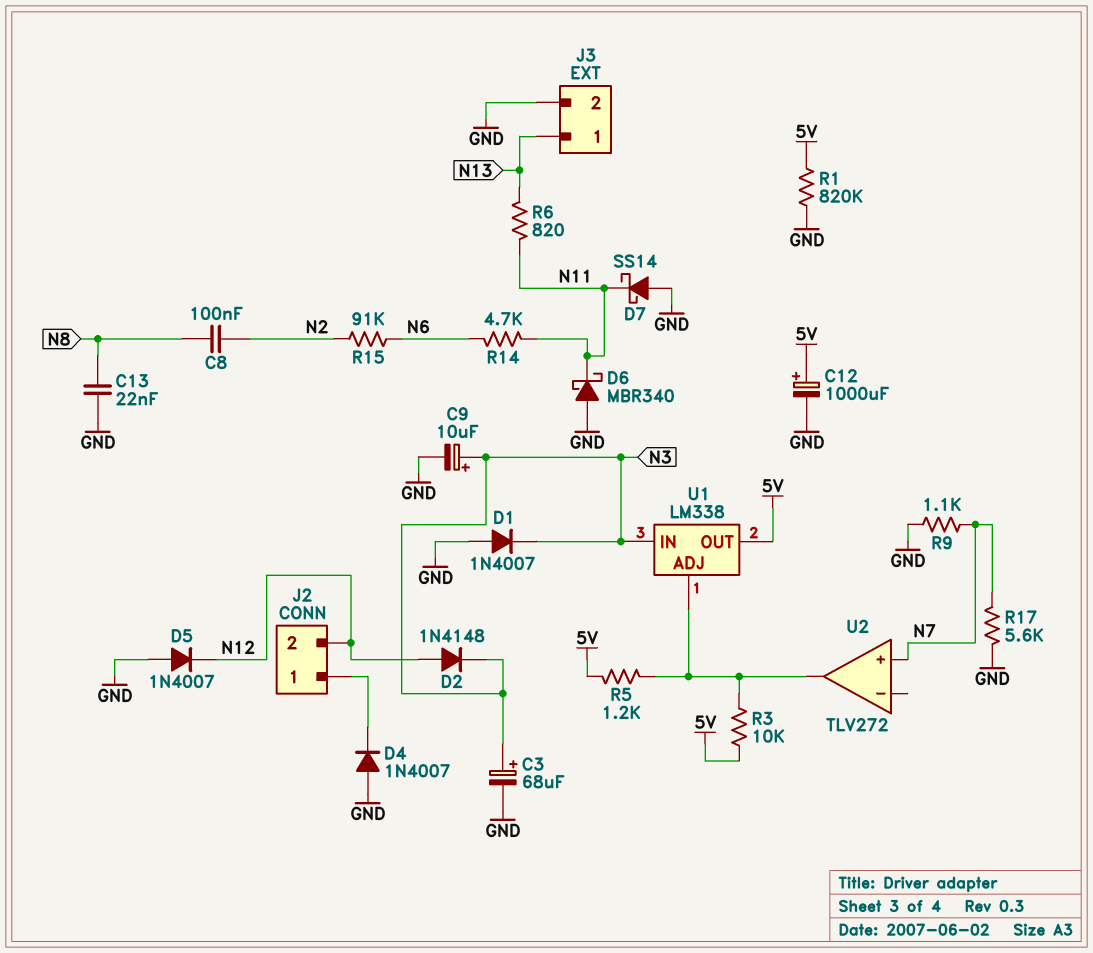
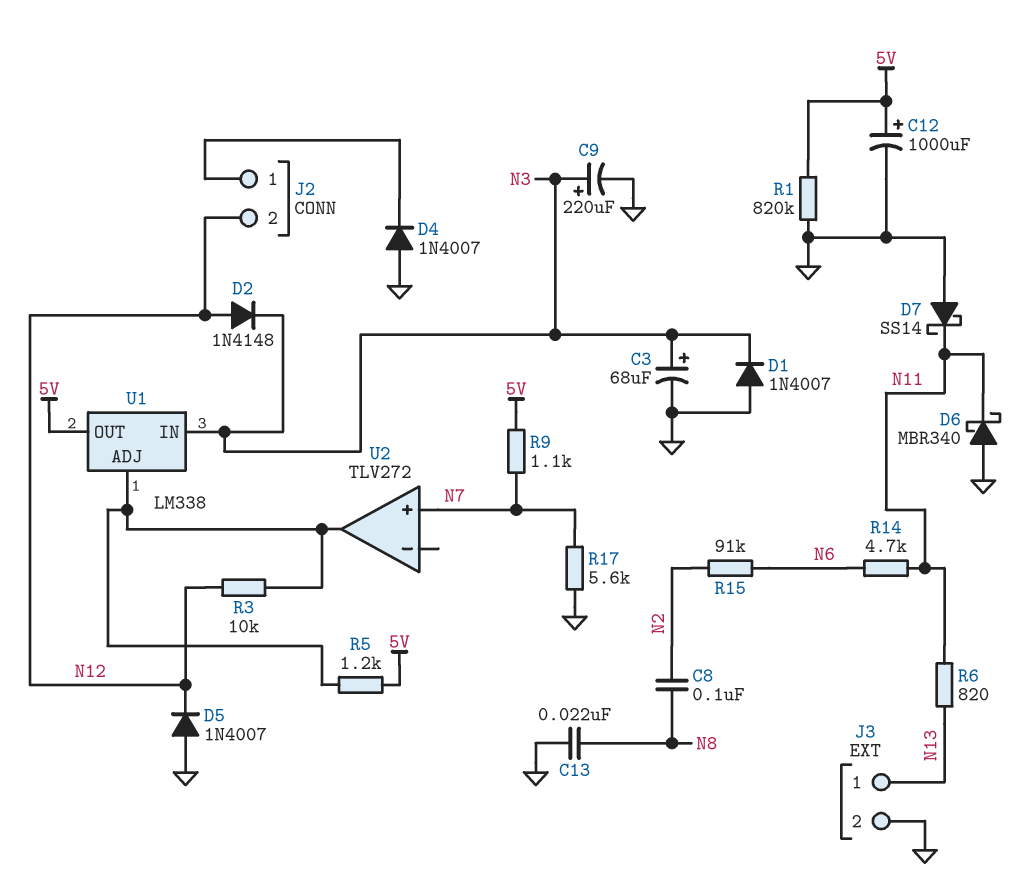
C9: 10uF (plus N3, minus GND) -> 220uF (plus N3, minus GND)
R3: 10k (5V, U1/ADJ) -> 10k (N12, U1/ADJ)
R9: 1.1k (GND, N7) -> 1.1k (5V, N7)

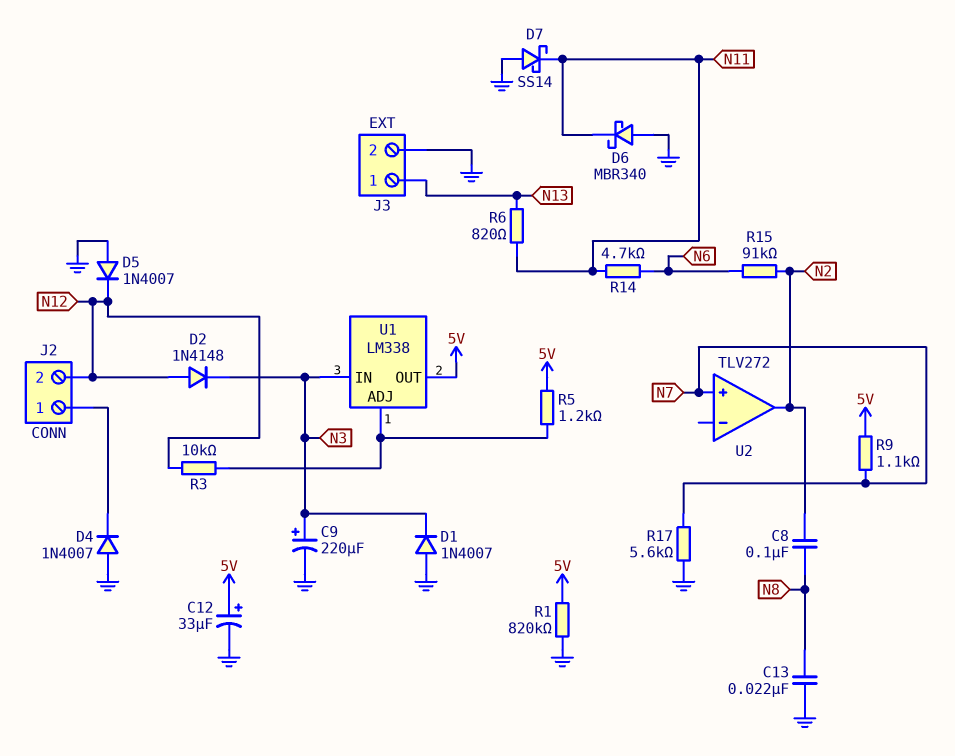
C3: 68uF (plus N3, minus GND) -> none
C12: 1000uF (plus 5V, minus GND) -> 33uF (plus 5V, minus GND)
U2 pin out: U1/ADJ -> N2

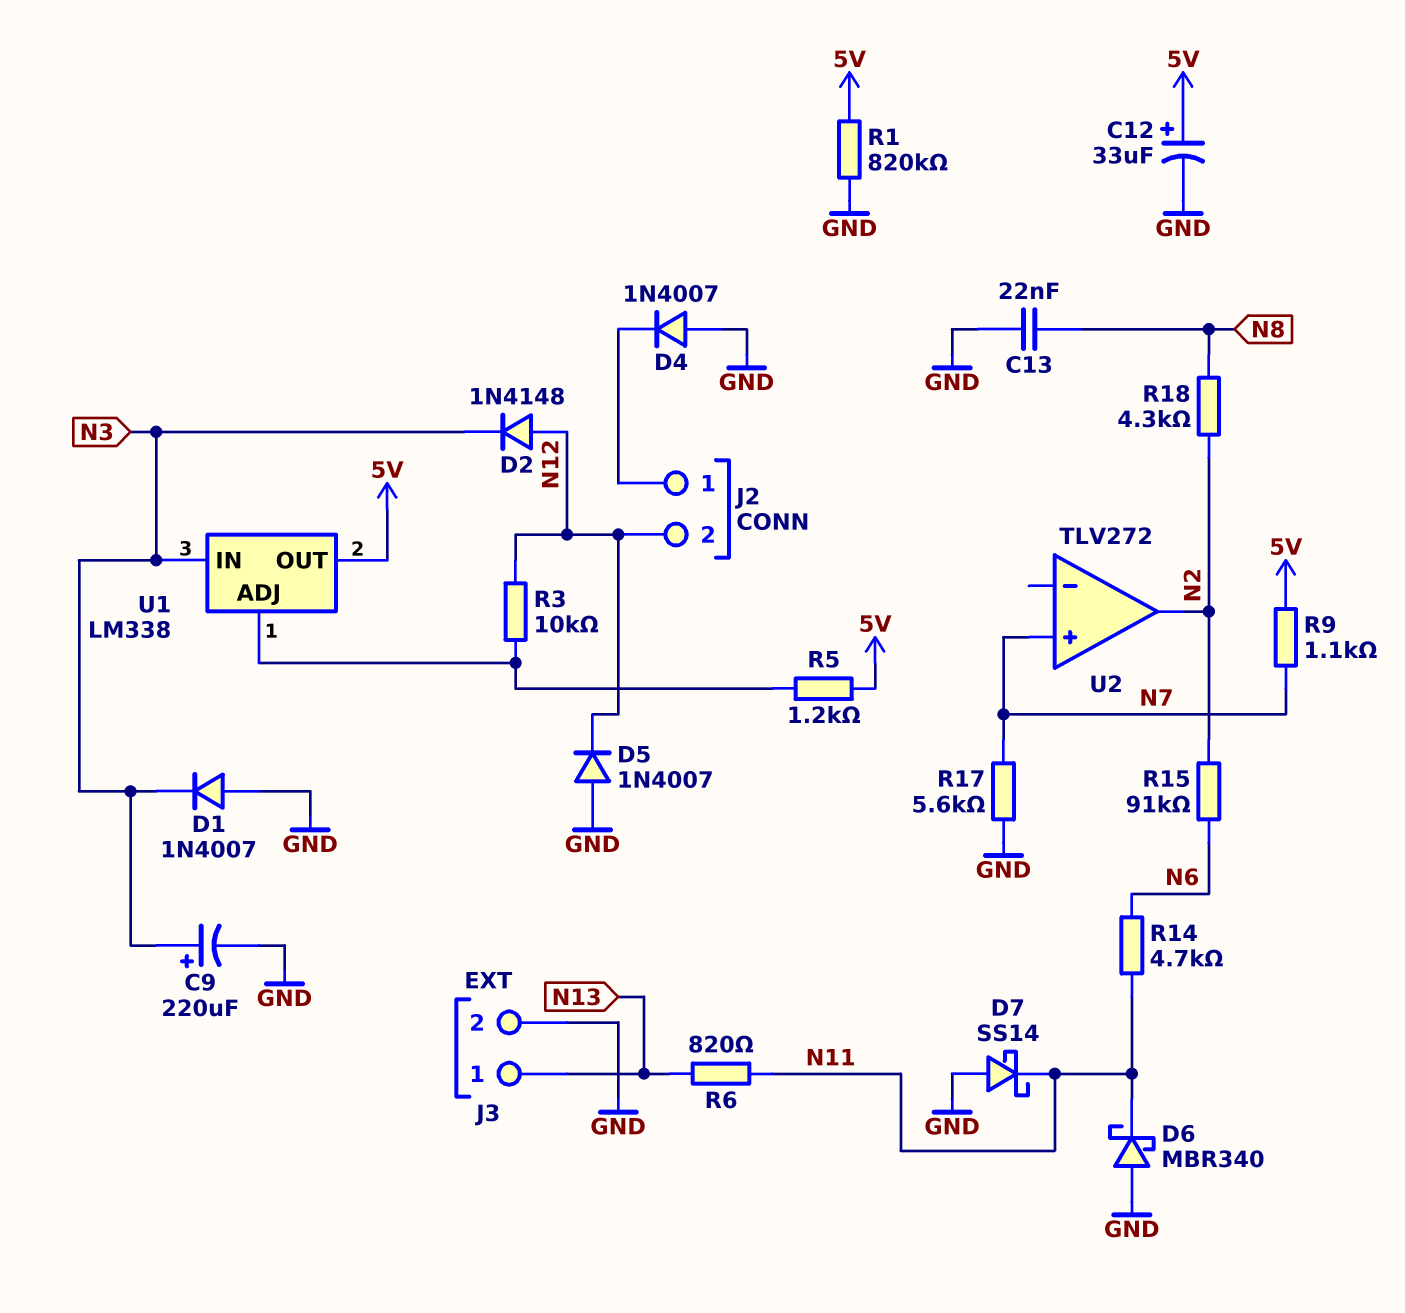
C8: 100nF (N2, N8) -> none
R18: none -> 4.3k (N2, N8)

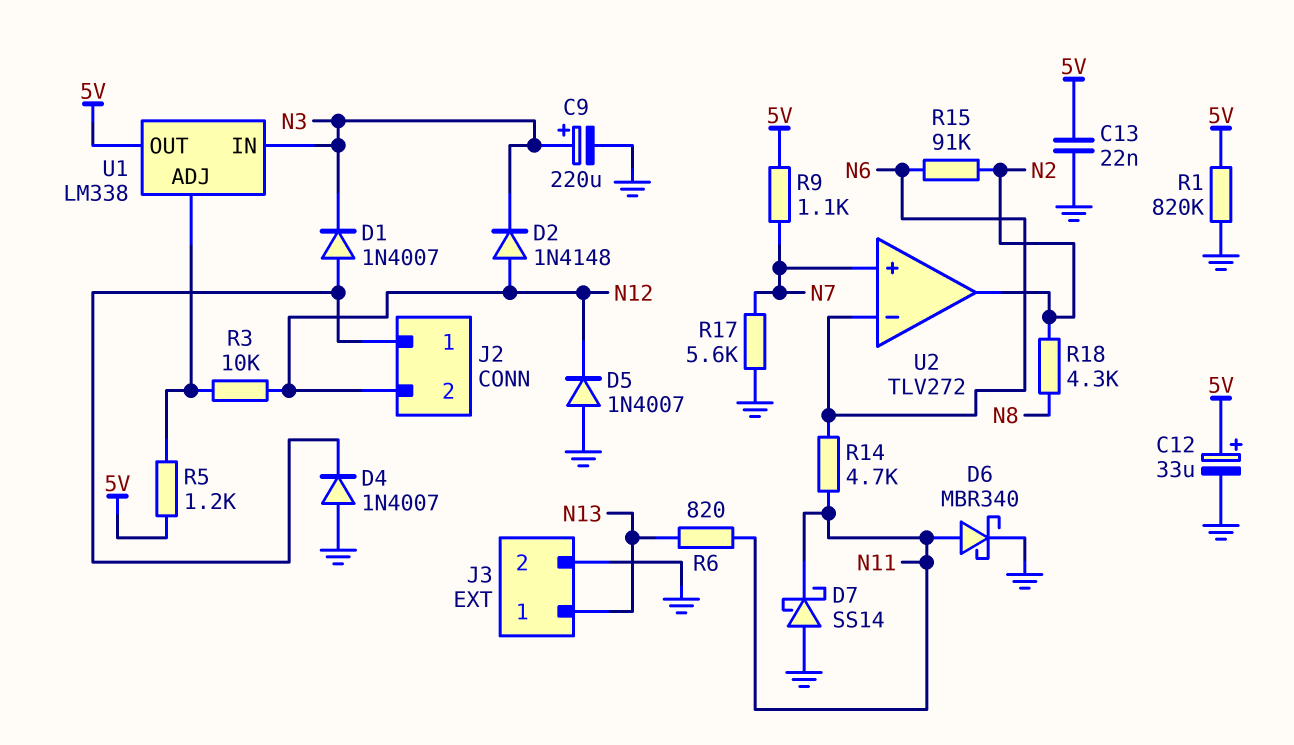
C13: 22nF (GND, N8) -> 22nF (5V, GND)
D1: diode 1N4007 (A GND, K N3) -> diode 1N4007 (A J2/1, K N3)
D6: schottky MBR340 (A GND, K N11) -> schottky MBR340 (A N11, K GND)
U2 pin in-: none -> N6

